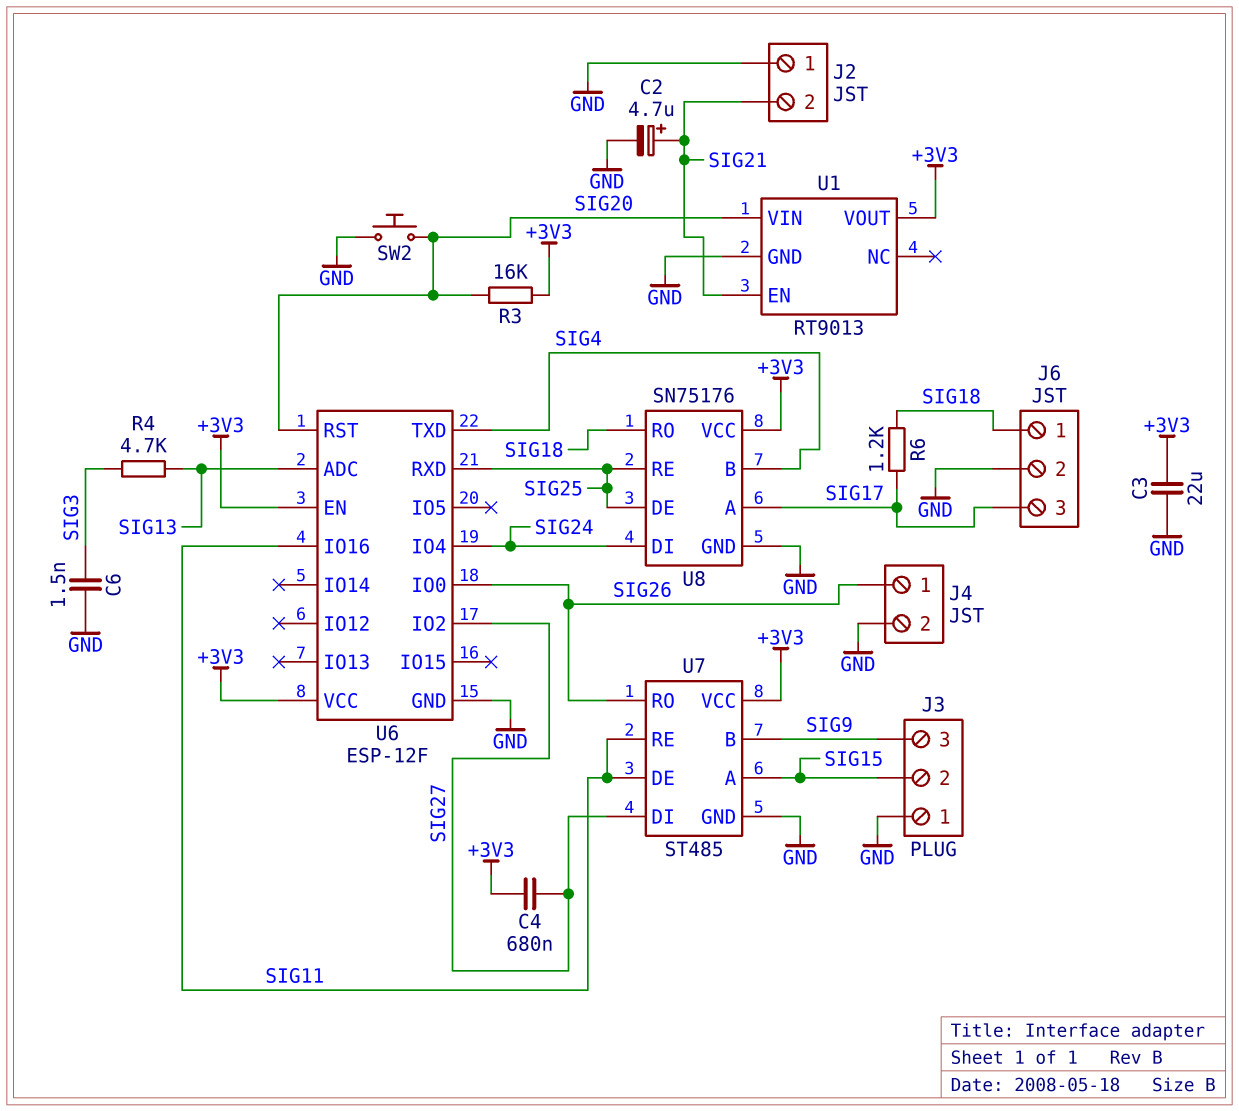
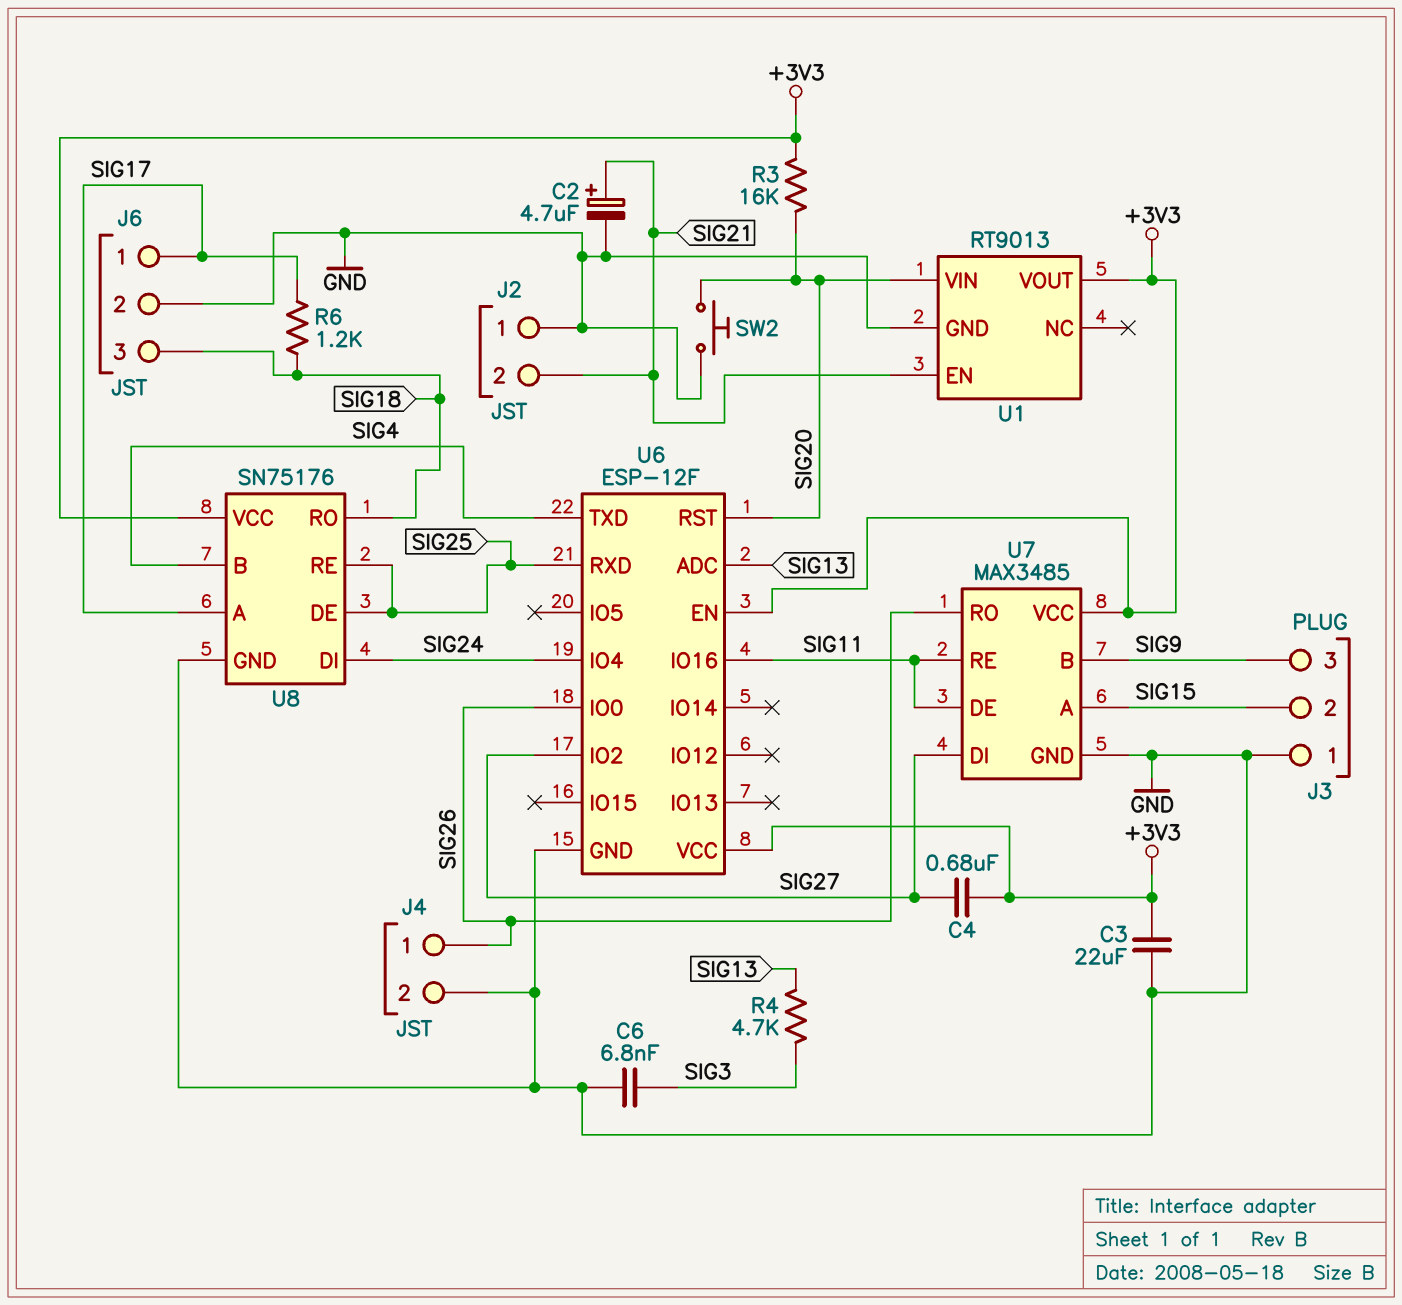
C6: 1.5nF (GND, SIG3) -> 6.8nF (GND, SIG3)
J6 pin 1: SIG18 -> SIG17
J6 pin 3: SIG17 -> SIG18
U7: ST485 -> MAX3485

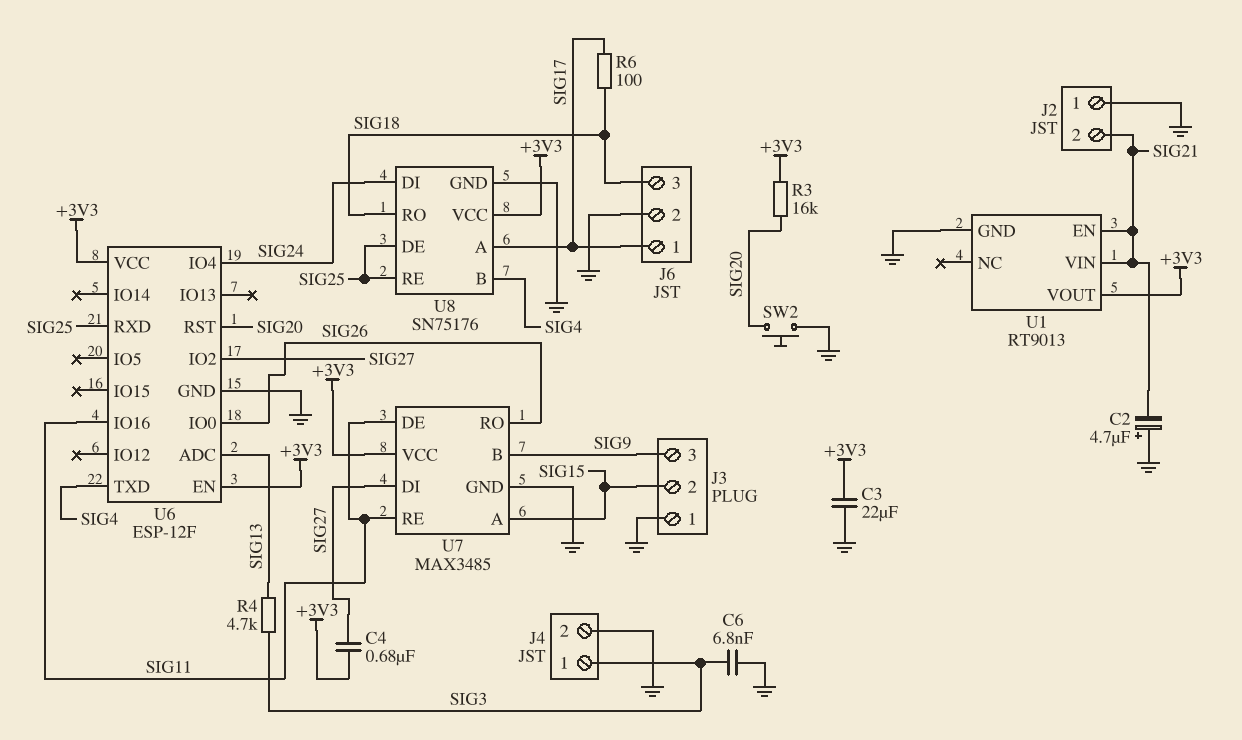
C2: 4.7uF (plus SIG21, minus GND) -> 4.7uF (plus GND, minus SIG21)
J4 pin 1: SIG26 -> SIG3
R6: 1.2k (SIG17, SIG18) -> 100 (SIG17, SIG18)
U1 pin VIN: SIG20 -> SIG21

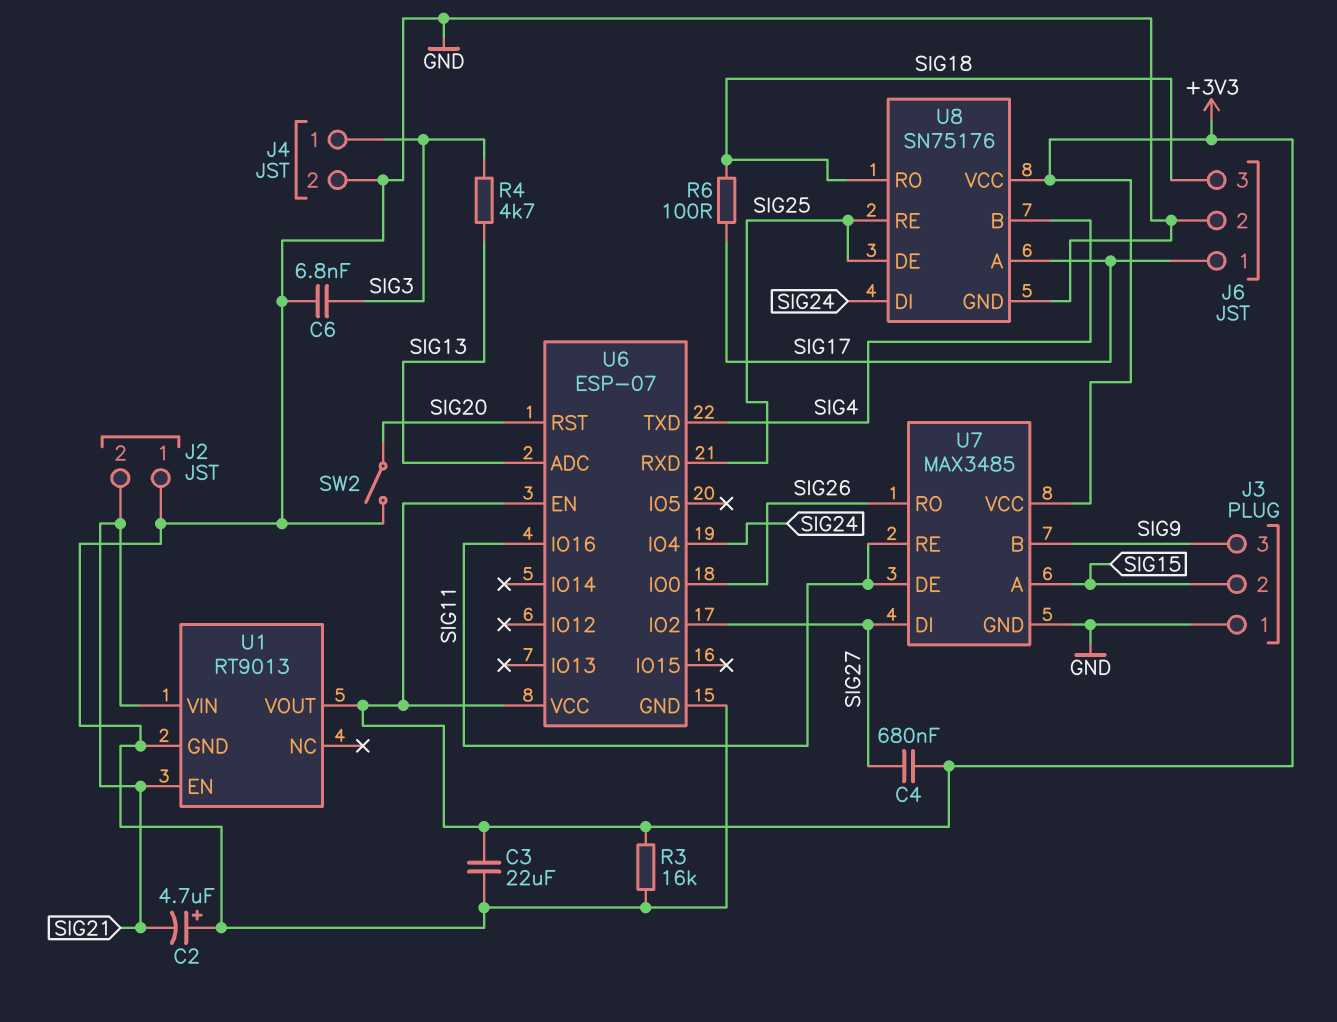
R3: 16k (+3V3, SIG20) -> 16k (+3V3, GND)
SW2: button (GND, SIG20) -> switch (GND, SIG20)
U6: ESP-12F -> ESP-07

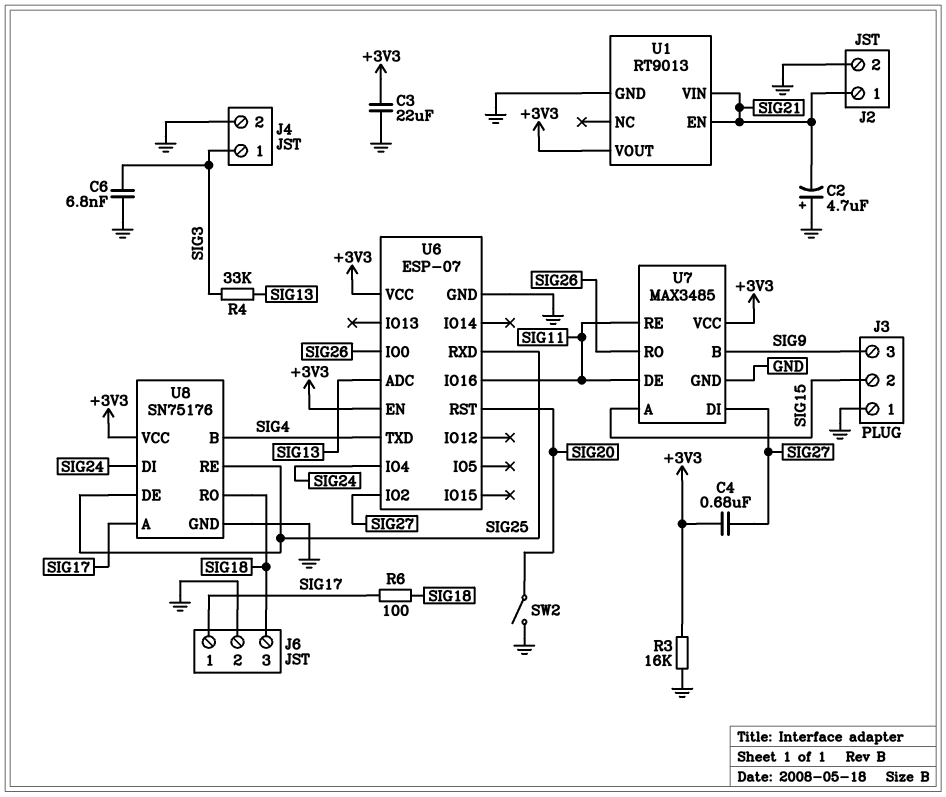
J2 pin 1: GND -> SIG21
J2 pin 2: SIG21 -> GND
R4: 4.7k (SIG3, SIG13) -> 33k (SIG3, SIG13)

